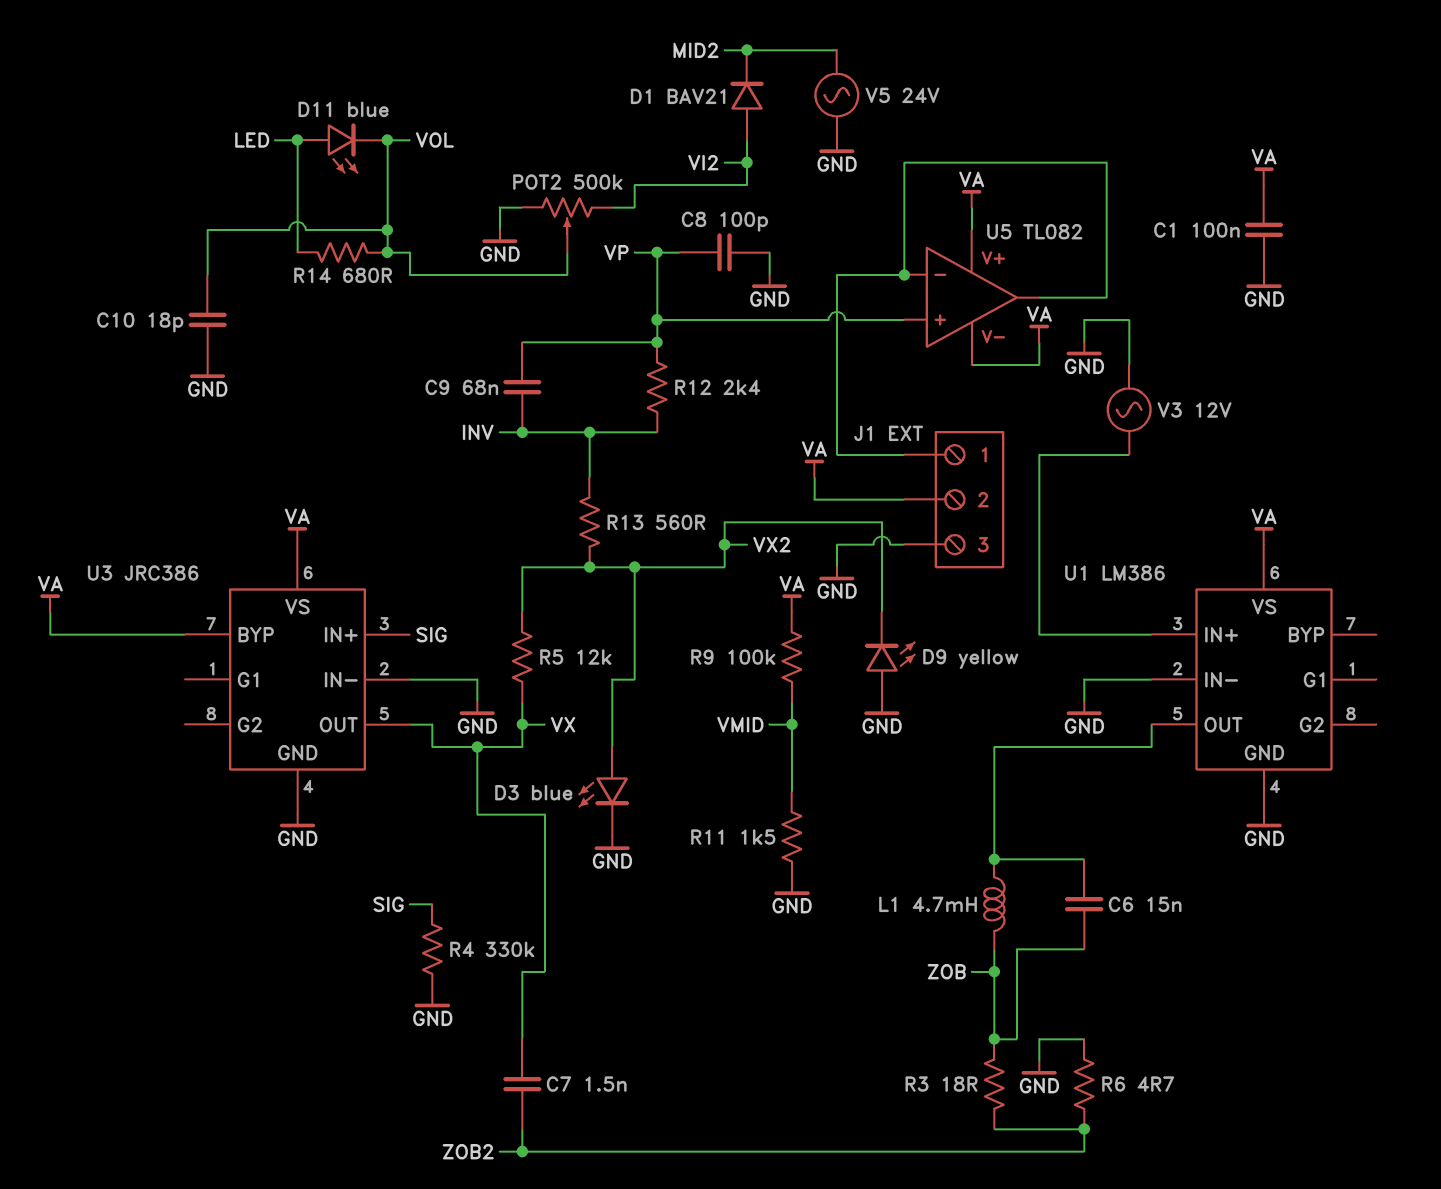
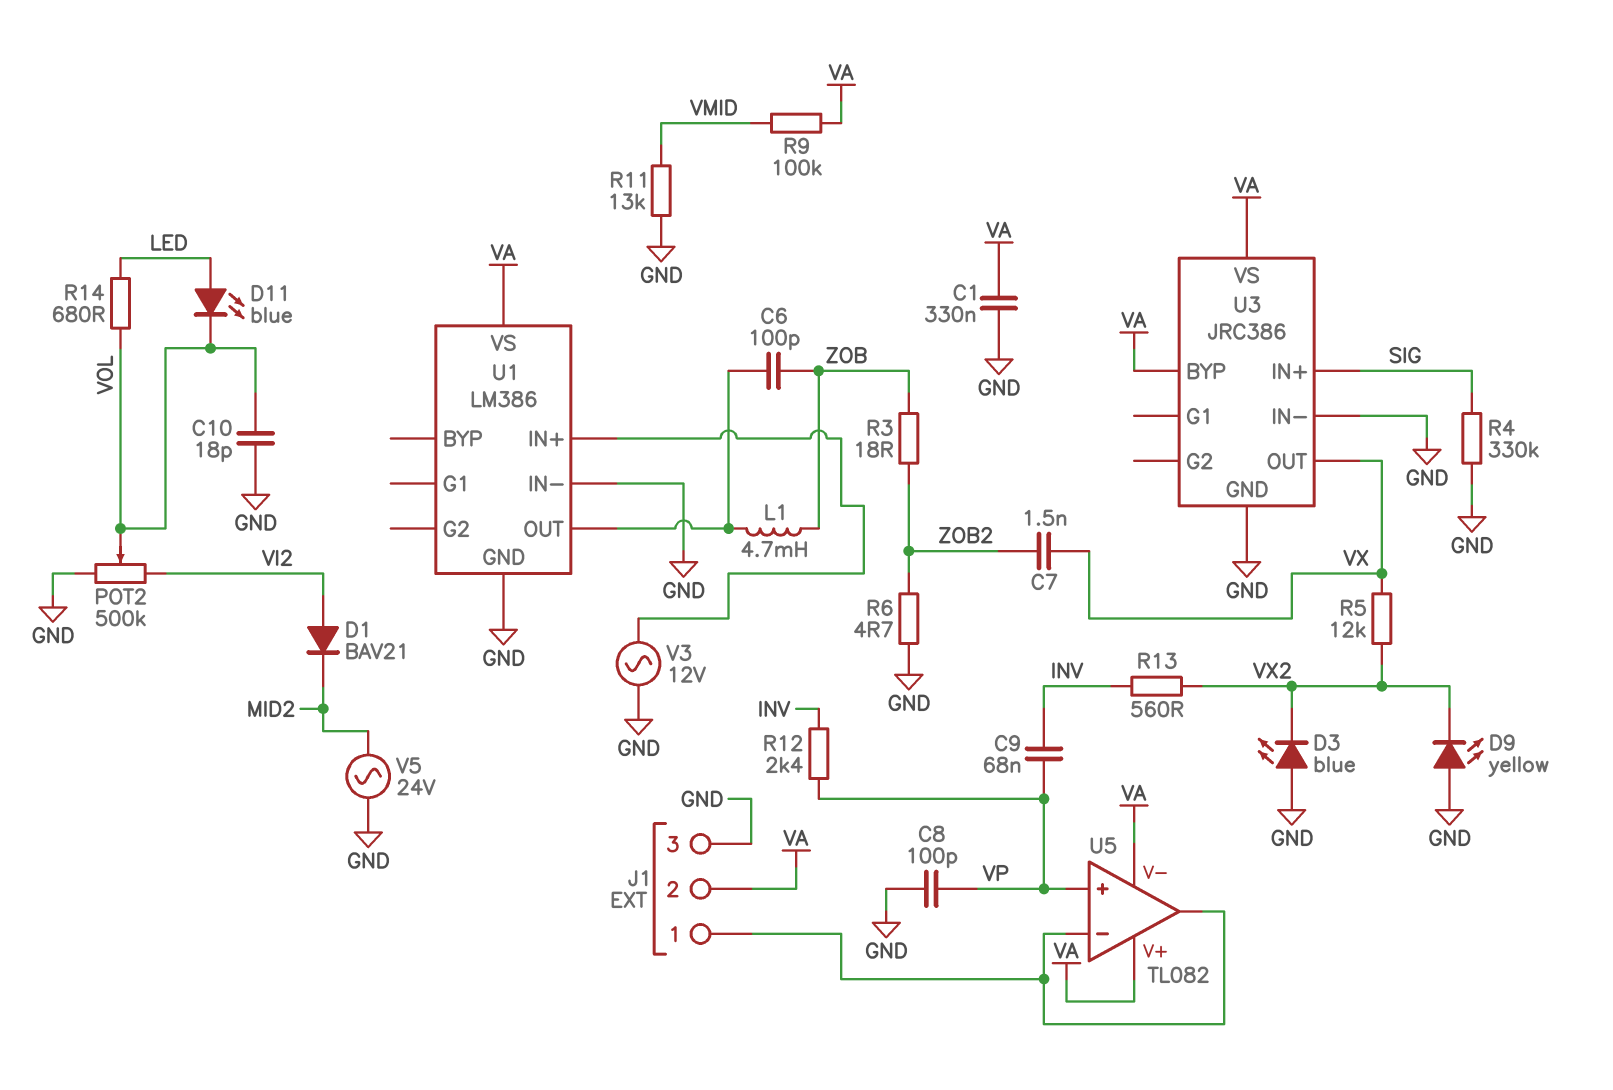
C1: 100nF (GND, VA) -> 330nF (GND, VA)
C6: 15nF (U1/OUT, ZOB) -> 100pF (U1/OUT, ZOB)
D3: LED blue (A VX2, K GND) -> LED blue (A GND, K VX2)
R11: 1.5k (GND, VMID) -> 13k (GND, VMID)

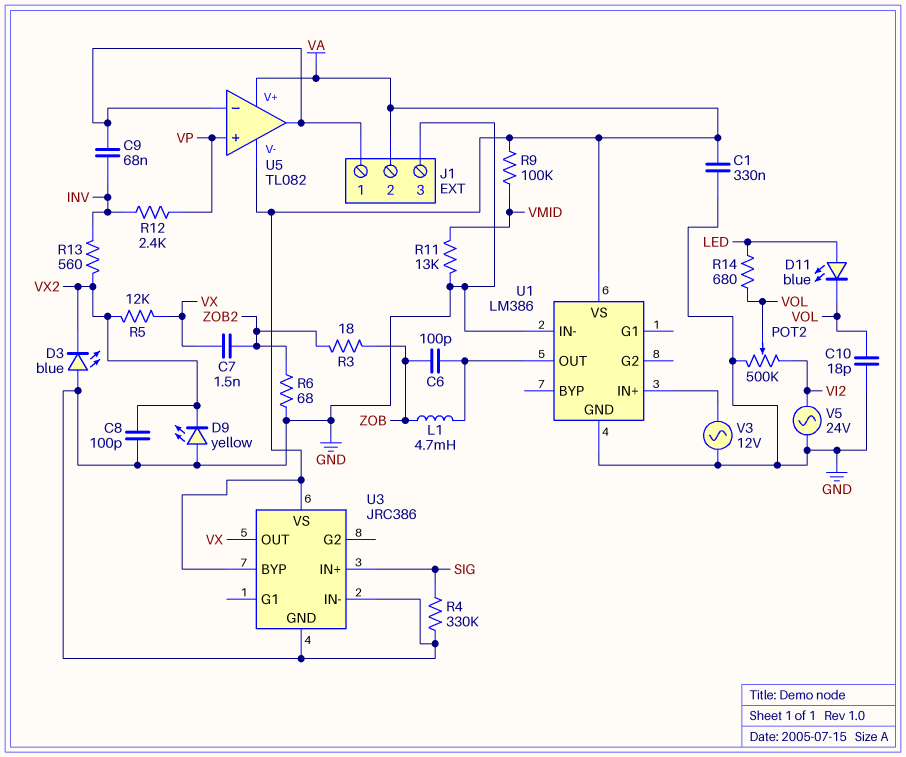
C8: 100pF (GND, VP) -> 100pF (GND, VX2)
C9: 68nF (INV, VP) -> 68nF (INV, J1/1)
D1: diode BAV21 (A VI2, K MID2) -> none
R6: 4.7 (GND, ZOB2) -> 68 (GND, ZOB2)
V5: AC 24V (GND, MID2) -> AC 24V (GND, VI2)

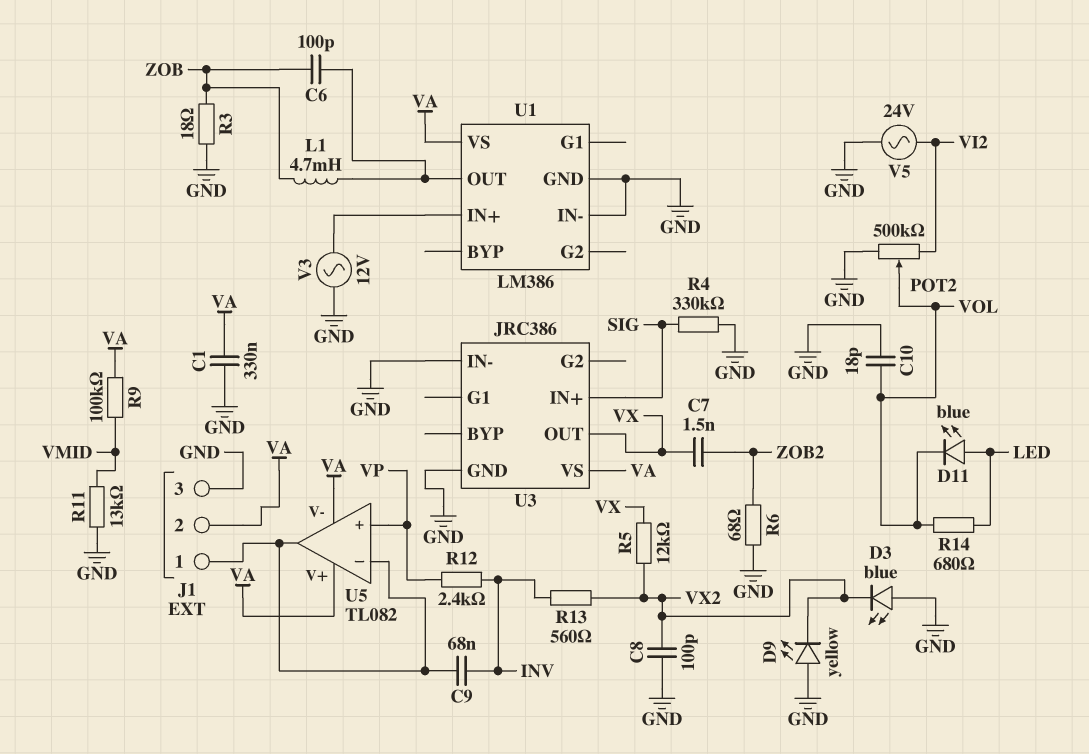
R3: 18 (ZOB, ZOB2) -> 18 (GND, ZOB)
U3 pin BYP: VA -> none

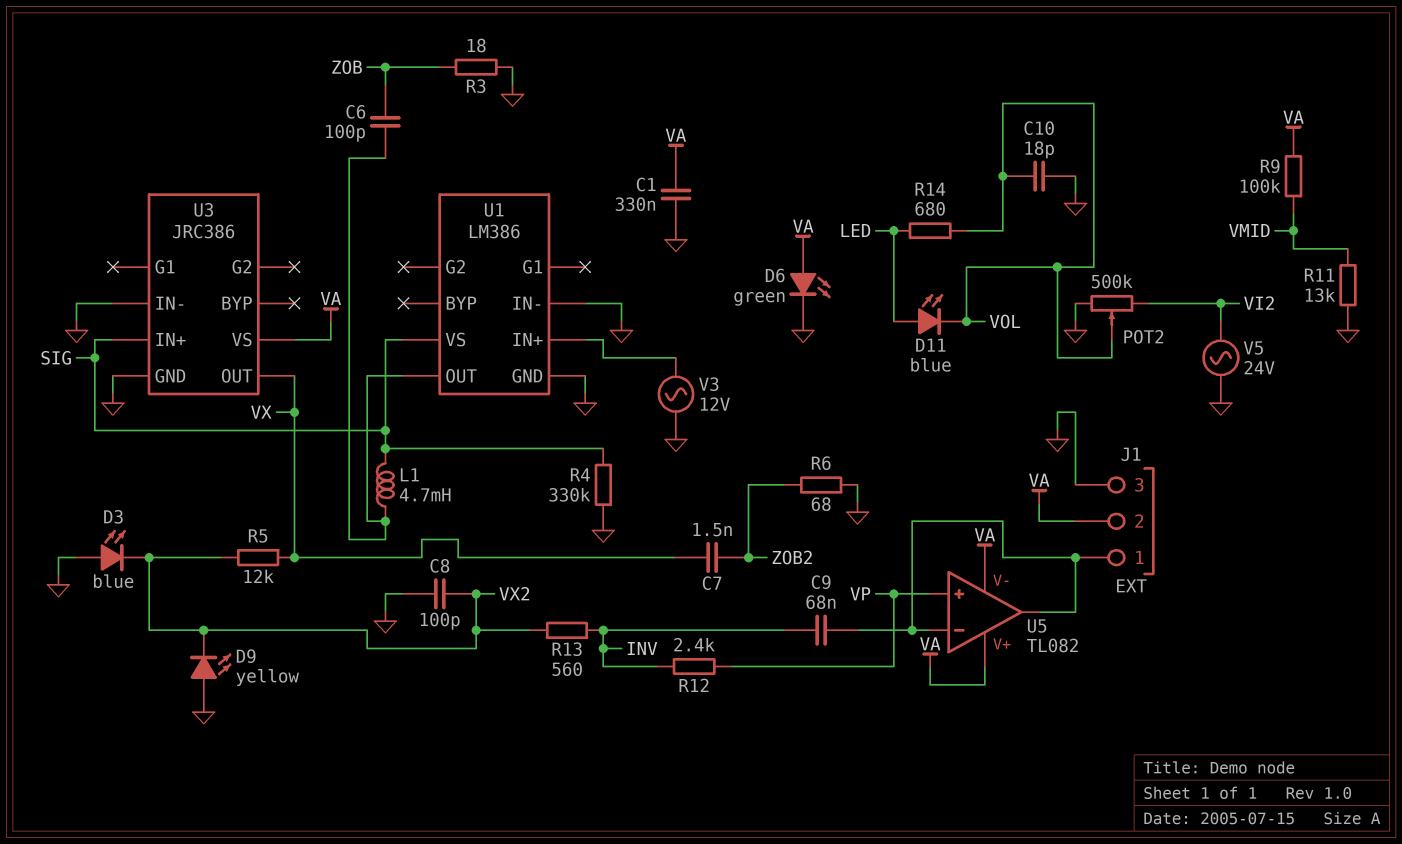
D6: none -> LED green (A VA, K GND)
L1: 4.7mH (U1/OUT, ZOB) -> 4.7mH (SIG, U1/OUT)
U1 pin VS: VA -> SIG

